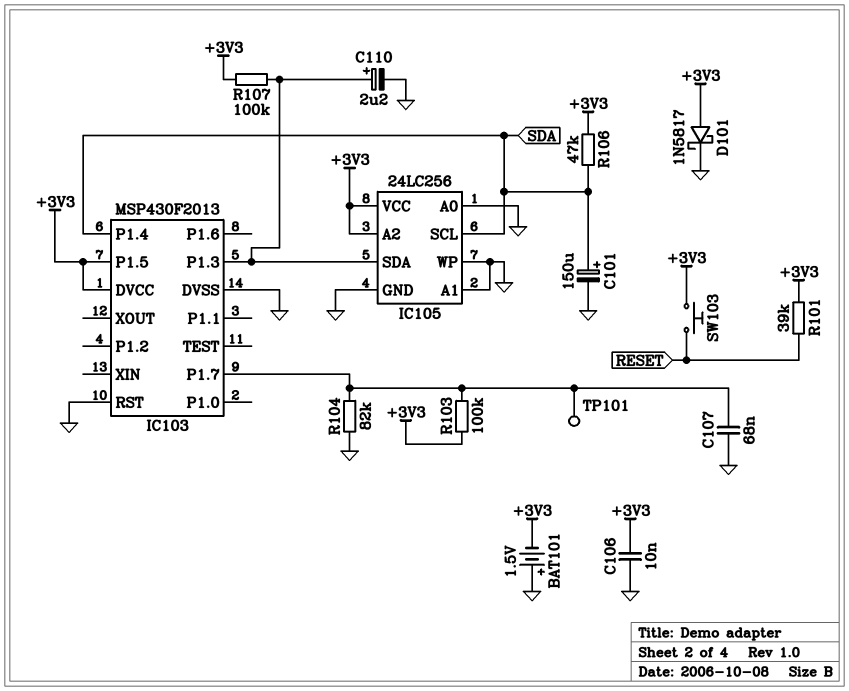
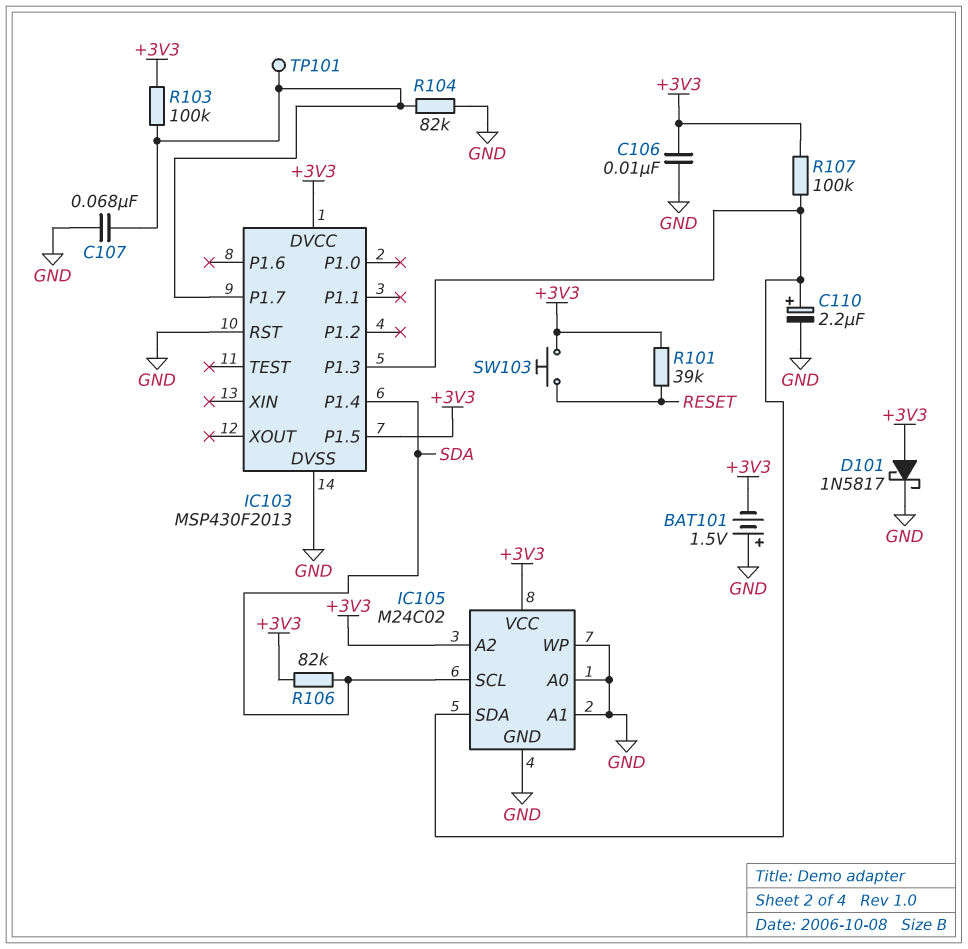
C101: 150uF (plus SDA, minus GND) -> none
IC105: 24LC256 -> M24C02
R106: 47k (+3V3, SDA) -> 82k (+3V3, SDA)

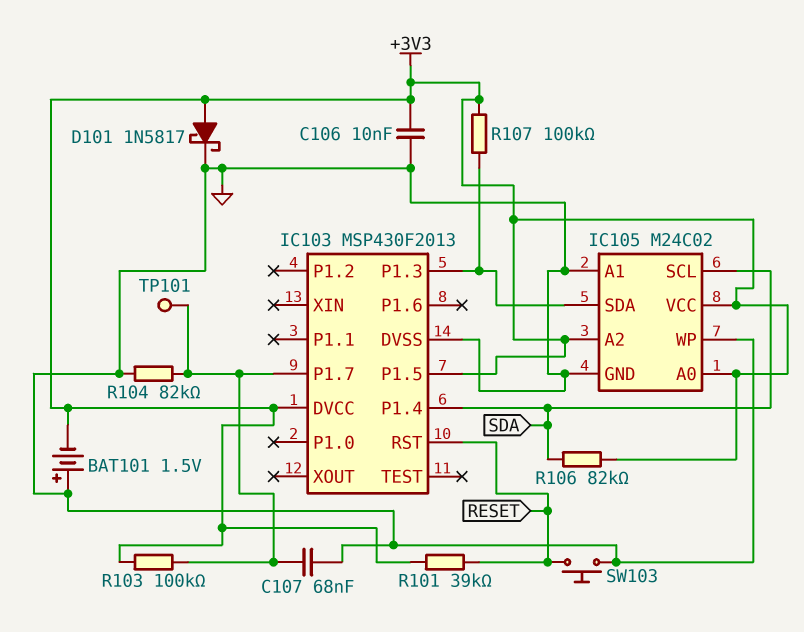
C110: 2.2uF (plus IC103/P1.3, minus GND) -> none
IC103 pin RST: GND -> RESET
IC105 pin A0: GND -> +3V3
SW103: button (+3V3, RESET) -> button (GND, RESET)

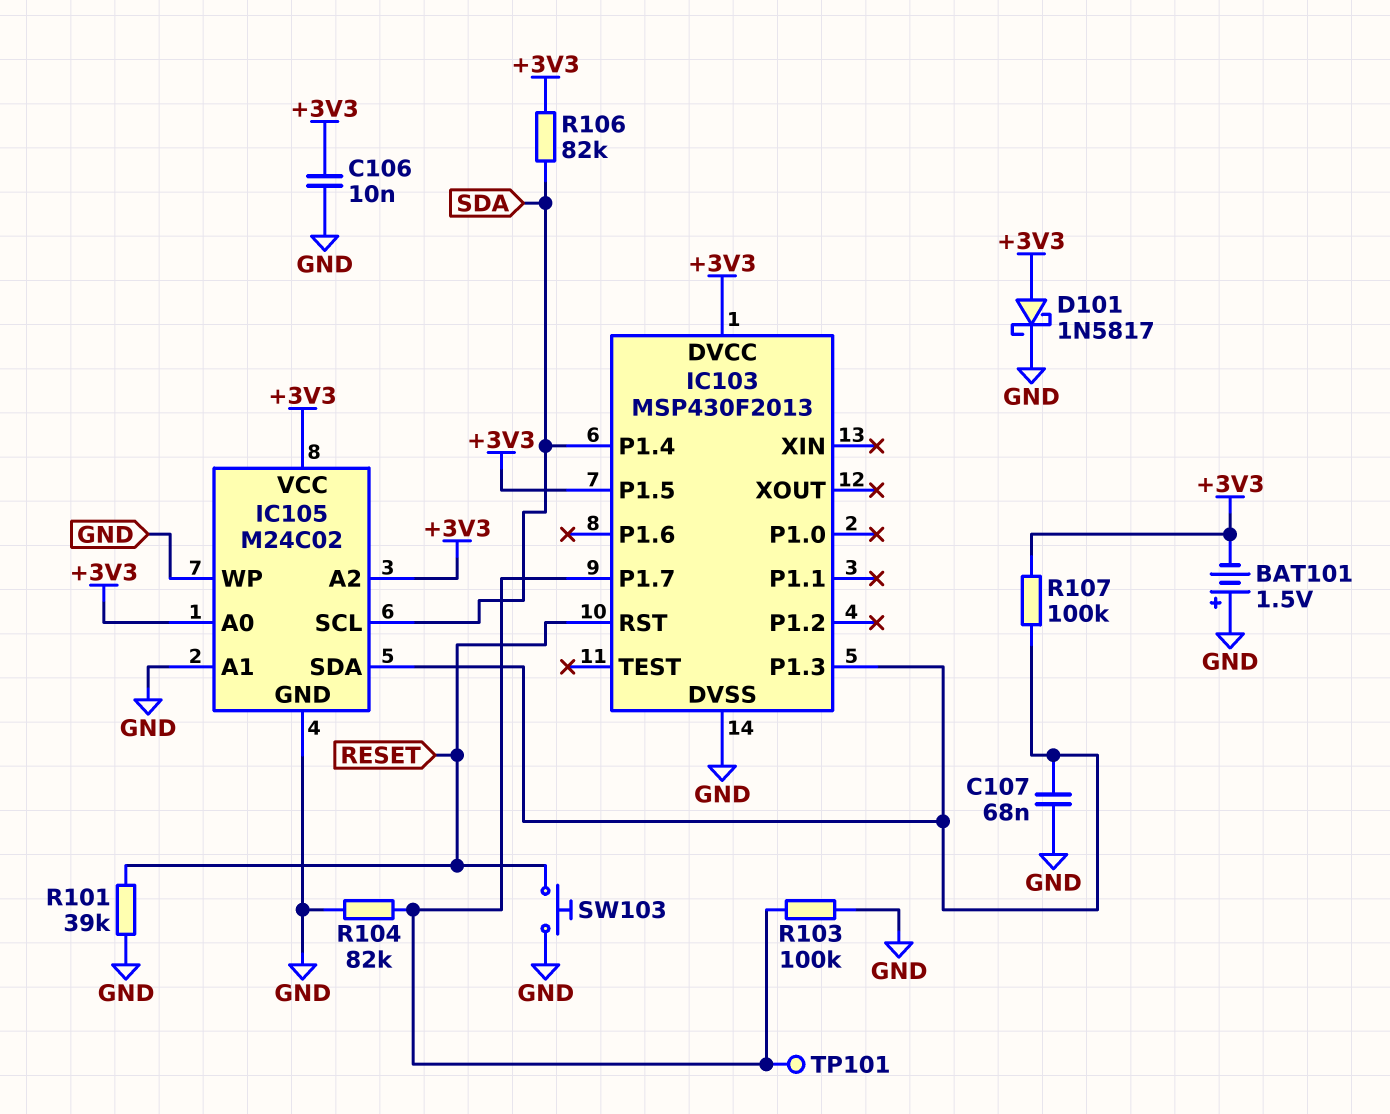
C107: 68nF (GND, IC103/P1.7) -> 68nF (GND, IC103/P1.3)
R101: 39k (+3V3, RESET) -> 39k (GND, RESET)
R103: 100k (+3V3, IC103/P1.7) -> 100k (GND, IC103/P1.7)

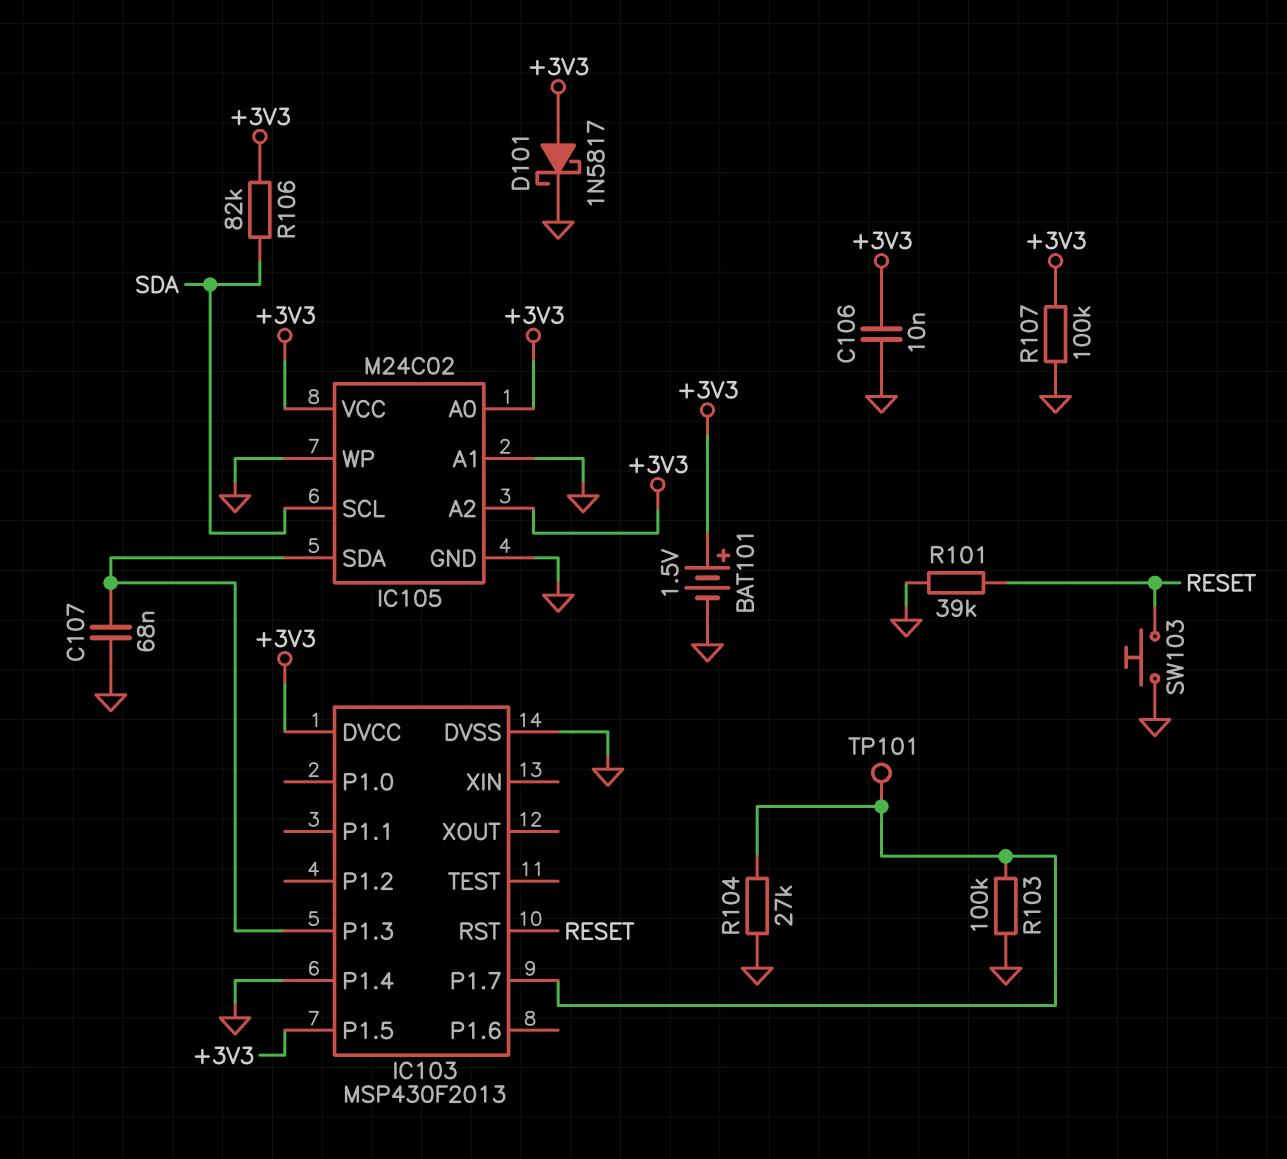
BAT101: 1.5V (plus GND, minus +3V3) -> 1.5V (plus +3V3, minus GND)
IC103 pin P1.4: SDA -> GND
R104: 82k (GND, IC103/P1.7) -> 27k (GND, IC103/P1.7)
R107: 100k (+3V3, IC103/P1.3) -> 100k (+3V3, GND)

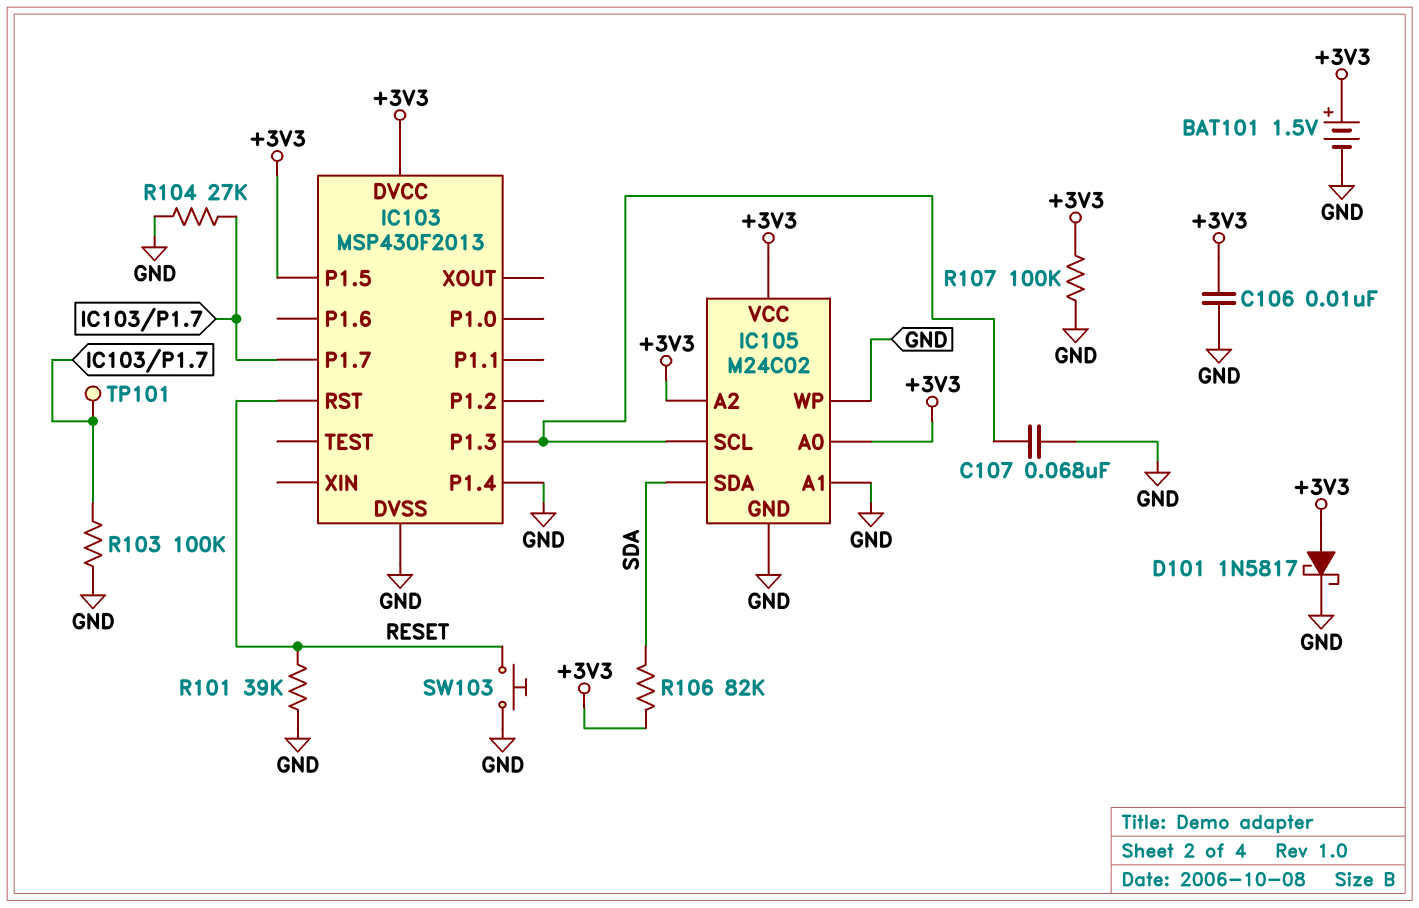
IC105 pin SCL: SDA -> IC103/P1.3
IC105 pin SDA: IC103/P1.3 -> SDA

